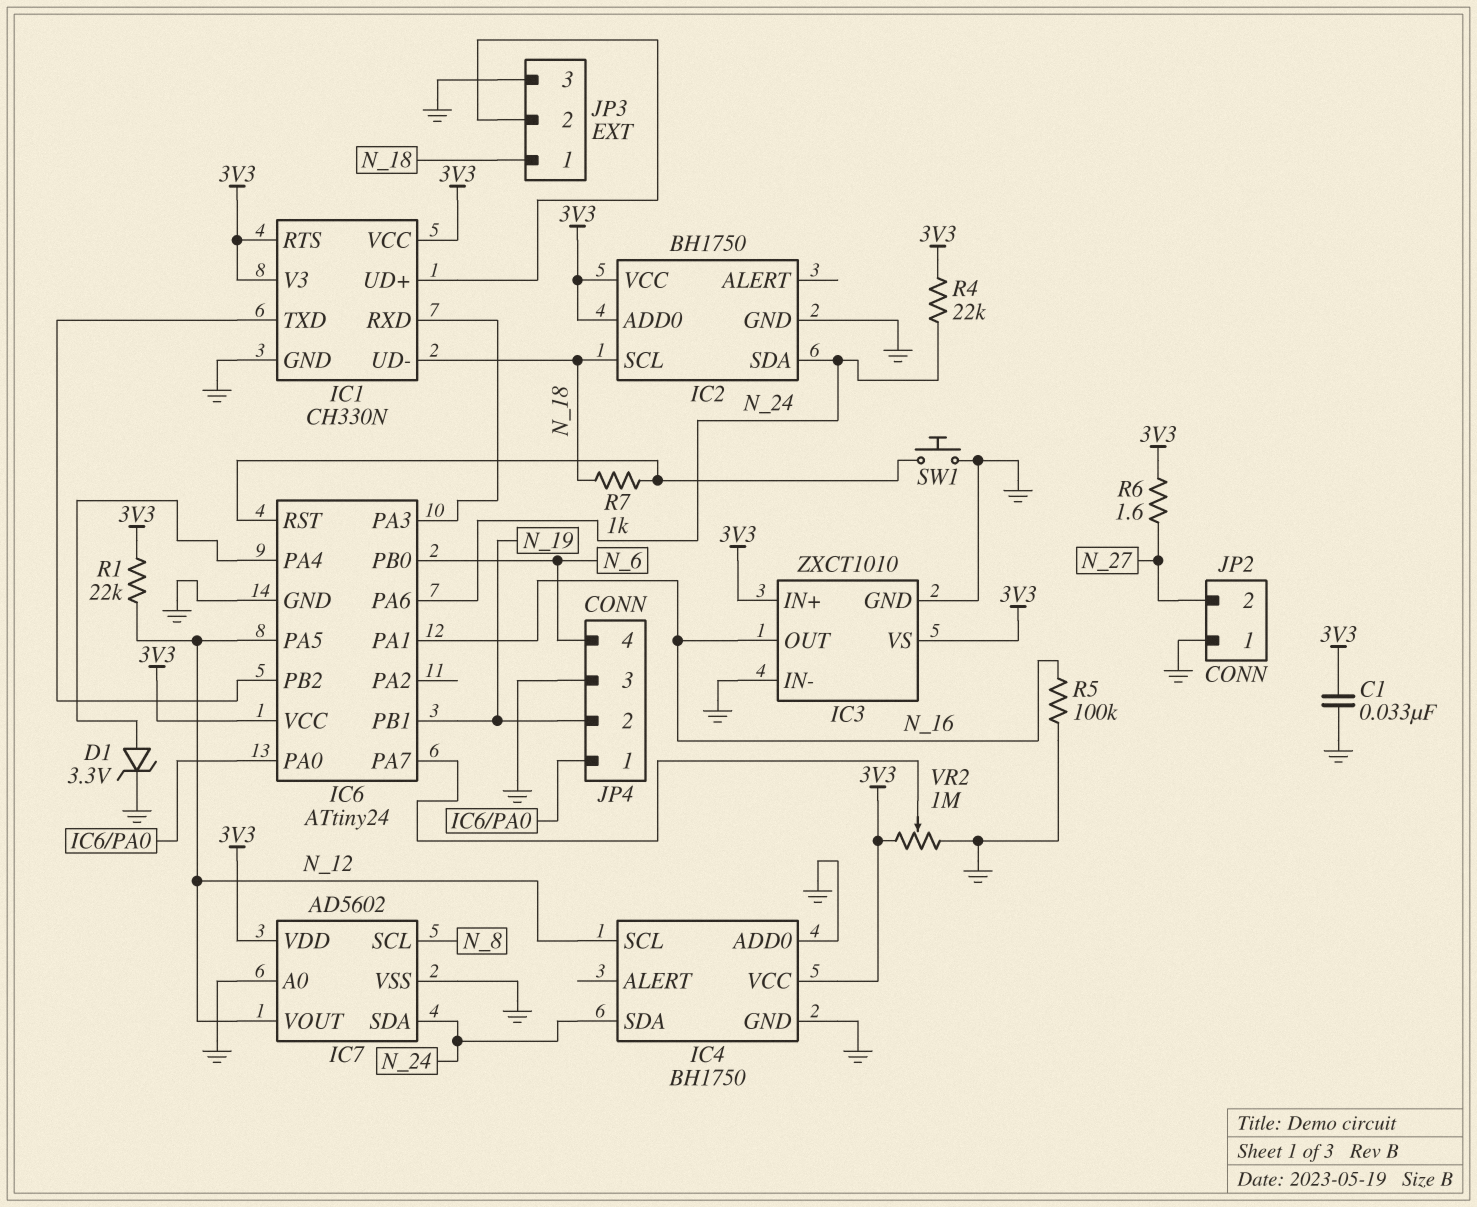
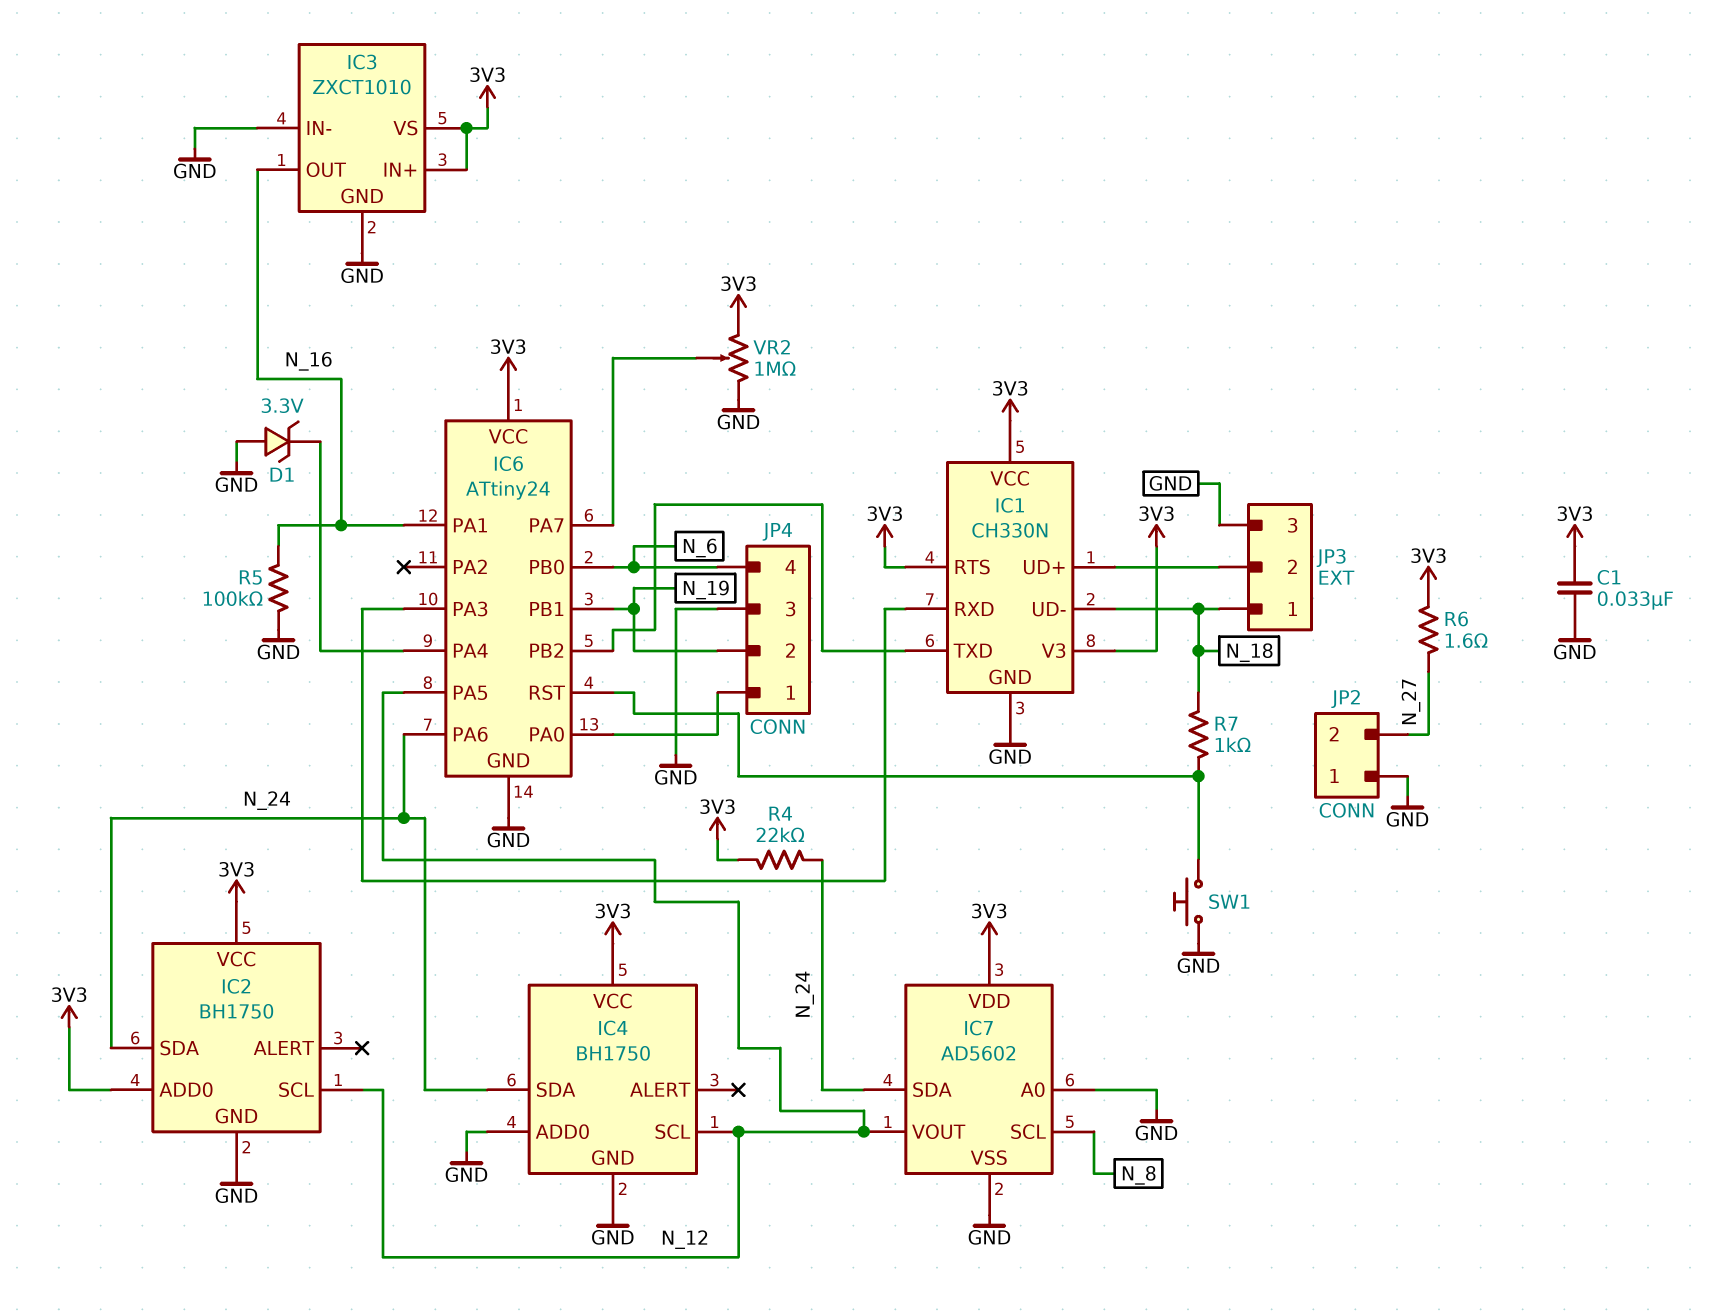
D1: zener 3.3V (A IC6/PA4, K GND) -> zener 3.3V (A GND, K IC6/PA4)
IC2 pin SCL: N_18 -> N_12
R1: 22k (3V3, N_12) -> none

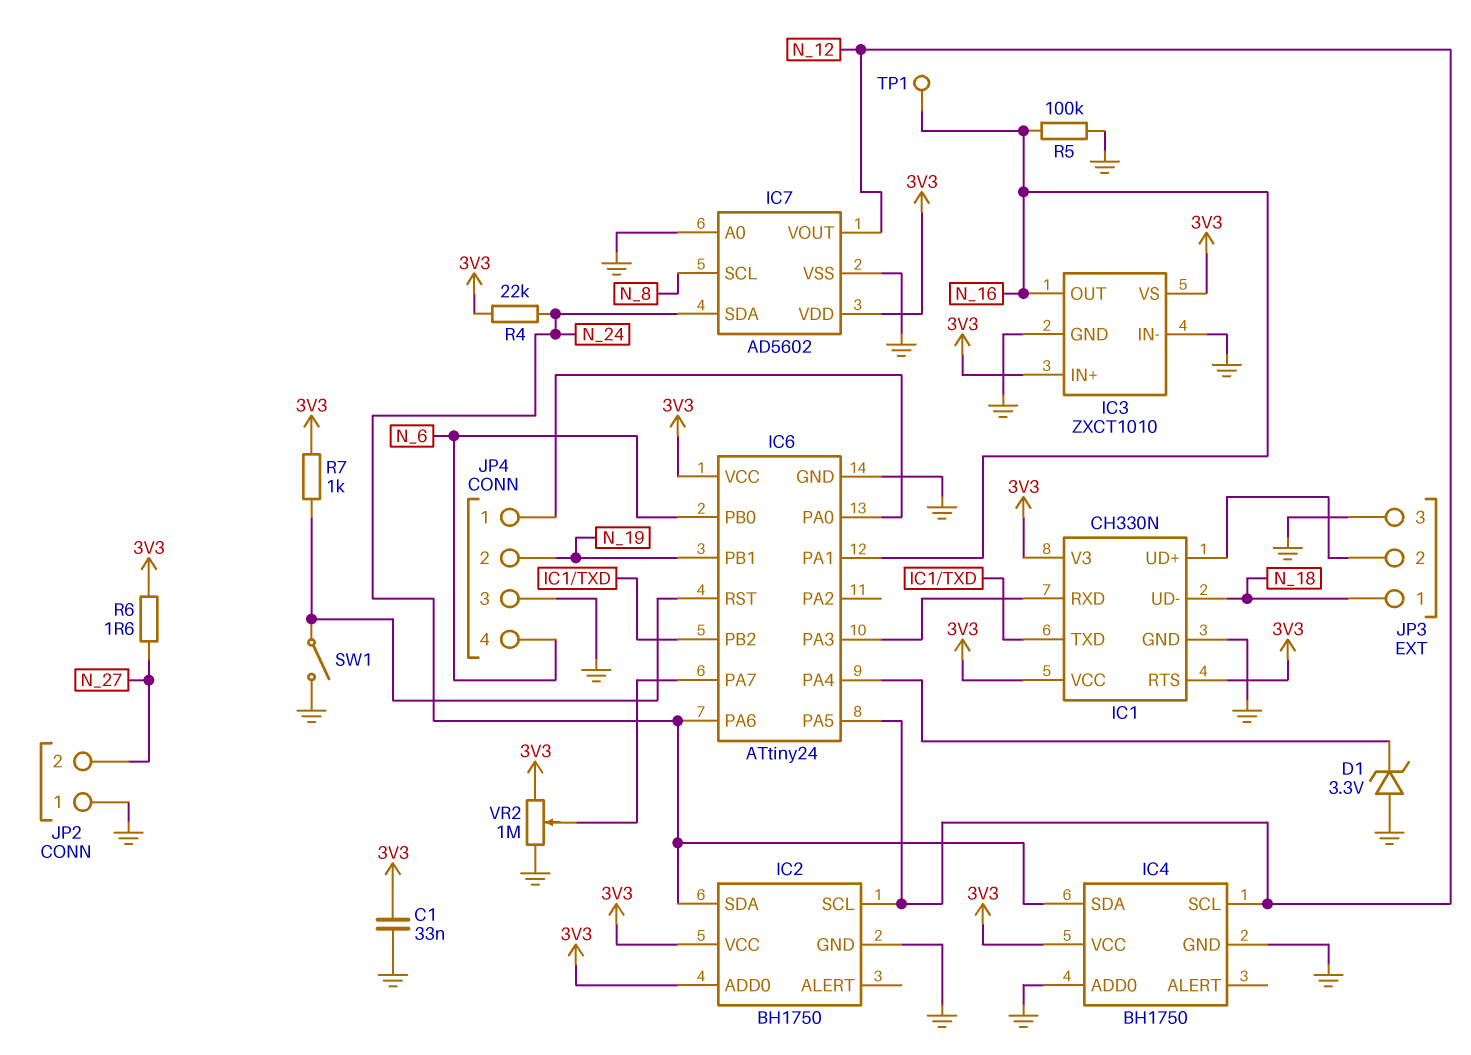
R7: 1k (IC6/RST, N_18) -> 1k (3V3, IC6/RST)
SW1: button (GND, IC6/RST) -> switch (GND, IC6/RST)
TP1: none -> test point (N_16)

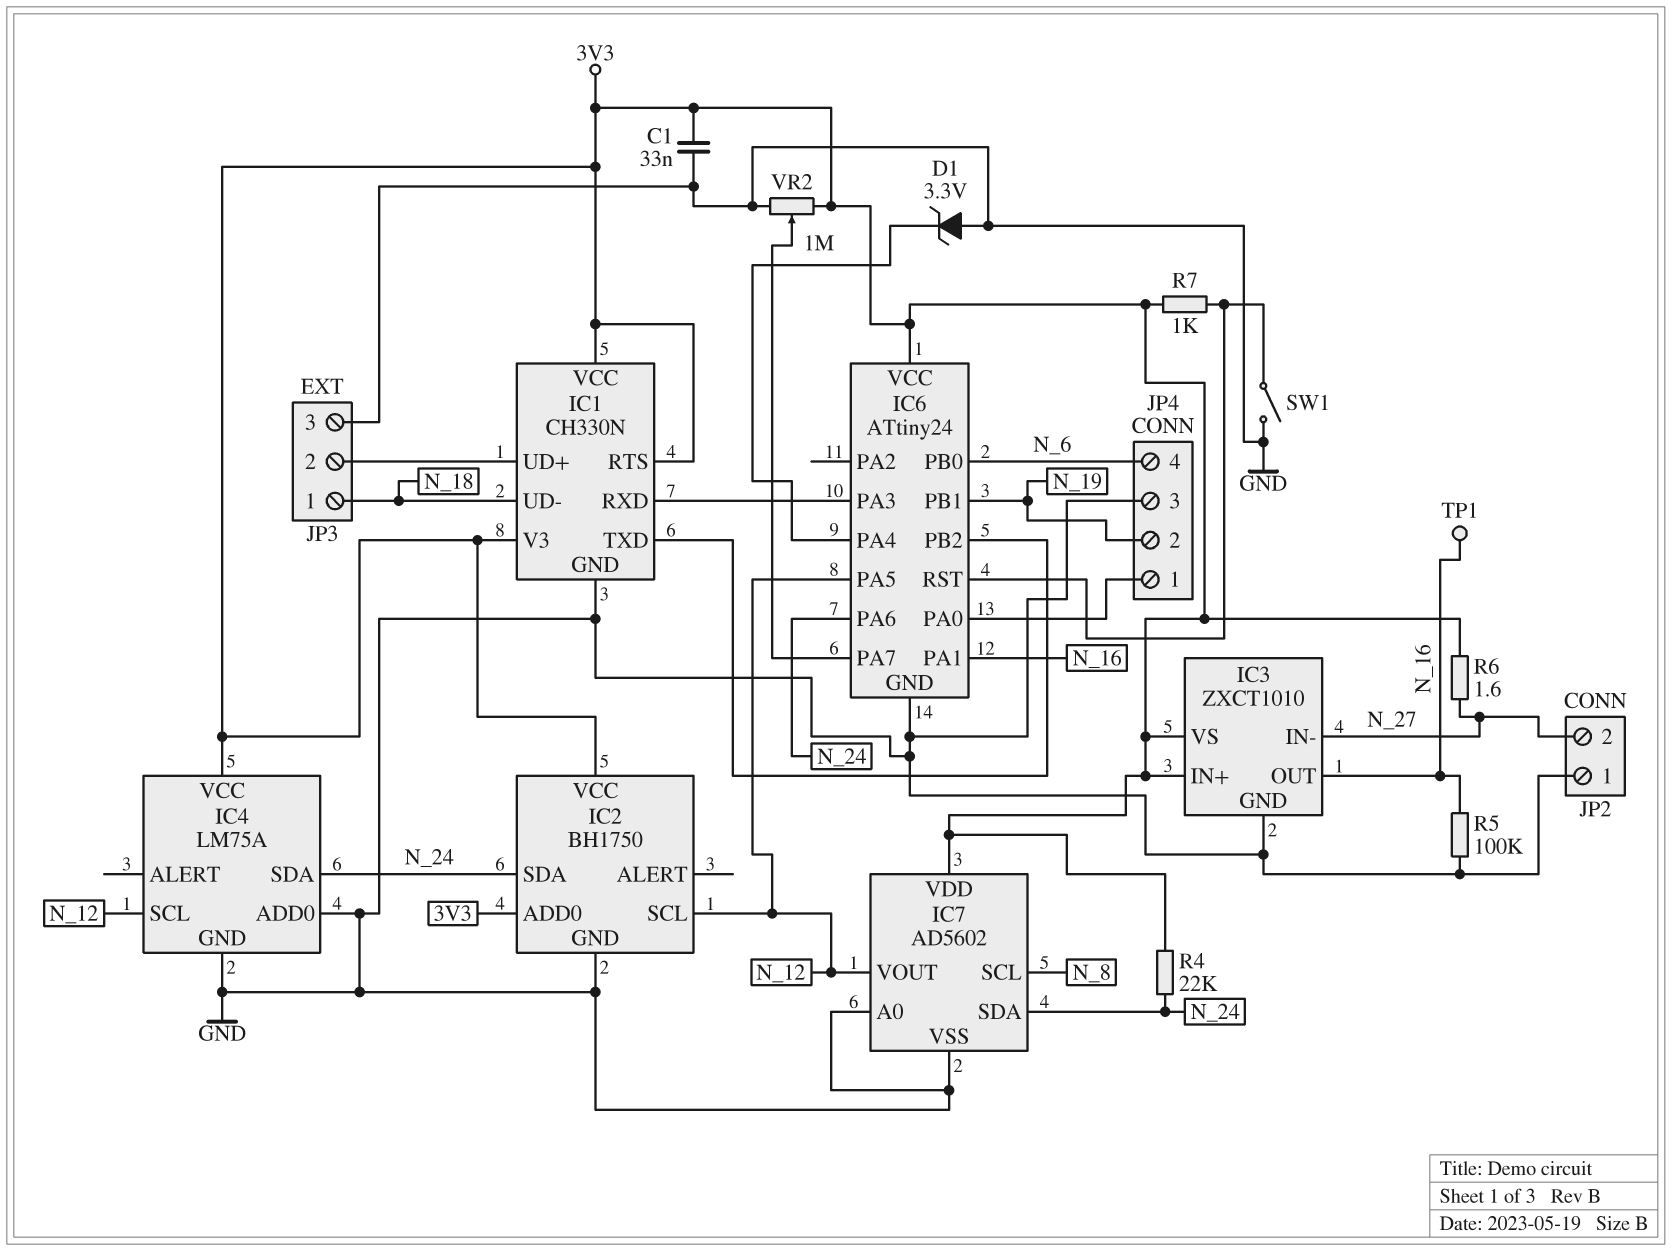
IC3 pin IN-: GND -> N_27
IC4: BH1750 -> LM75A

